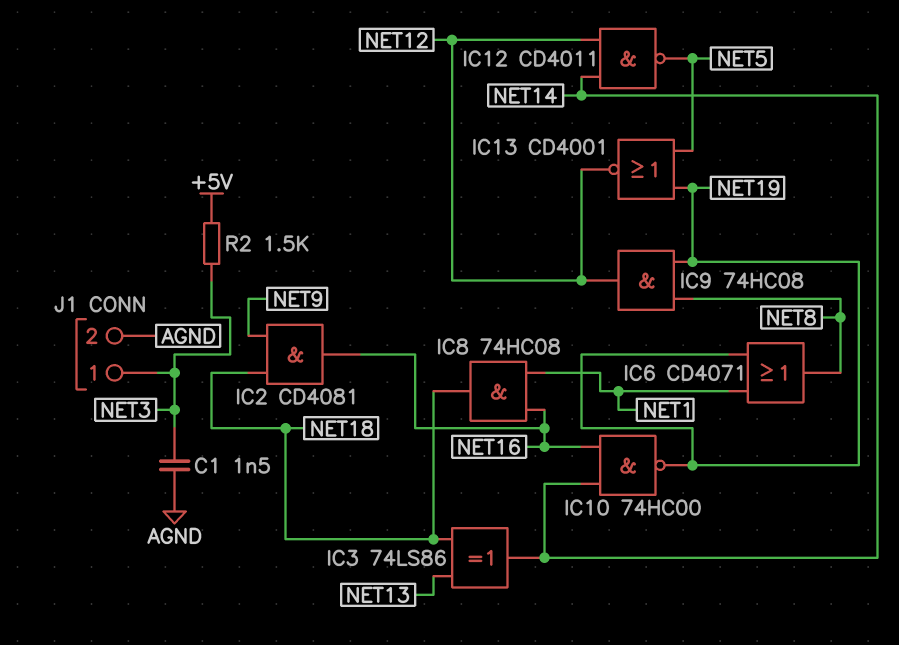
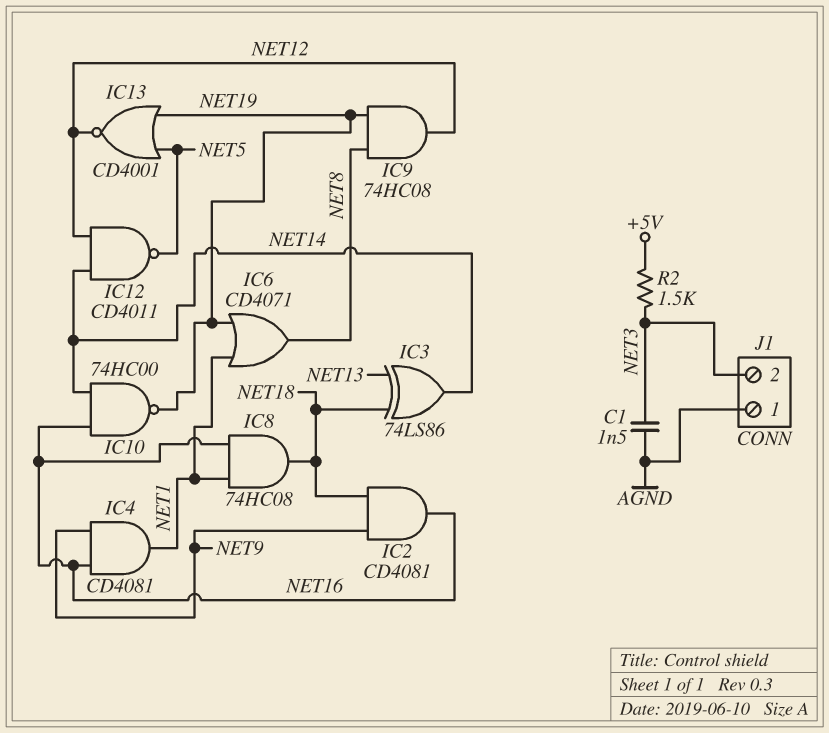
IC4: none -> AND CD4081 (in NET9, in NET16, out NET1)
J1 pin 1: NET3 -> AGND
J1 pin 2: AGND -> NET3

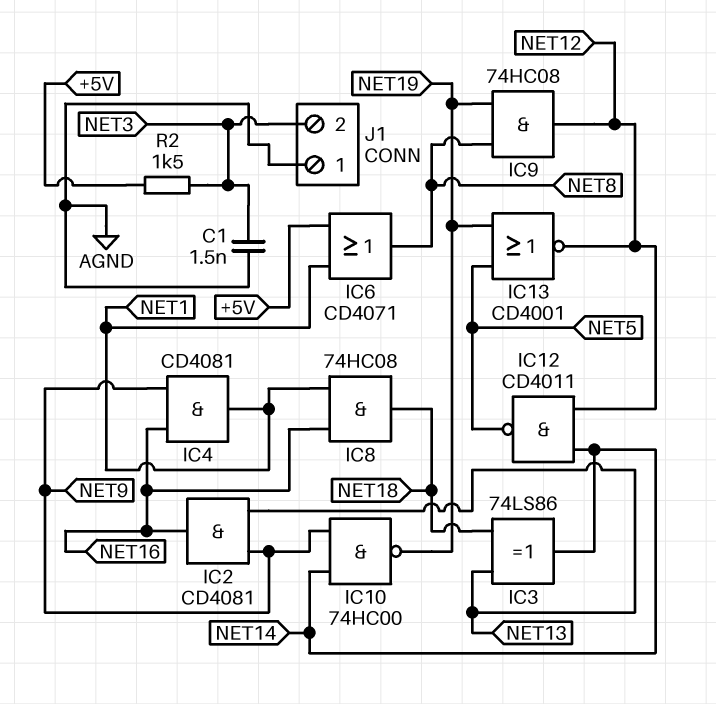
IC2: AND CD4081 (in NET9, in NET18, out NET16) -> AND CD4081 (in NET9, in NET13, out NET16)
IC6: OR CD4071 (in NET1, in NET19, out NET8) -> OR CD4071 (in +5V, in NET1, out NET8)
IC10: NAND 74HC00 (in NET14, in NET16, out NET19) -> NAND 74HC00 (in NET9, in NET14, out NET19)

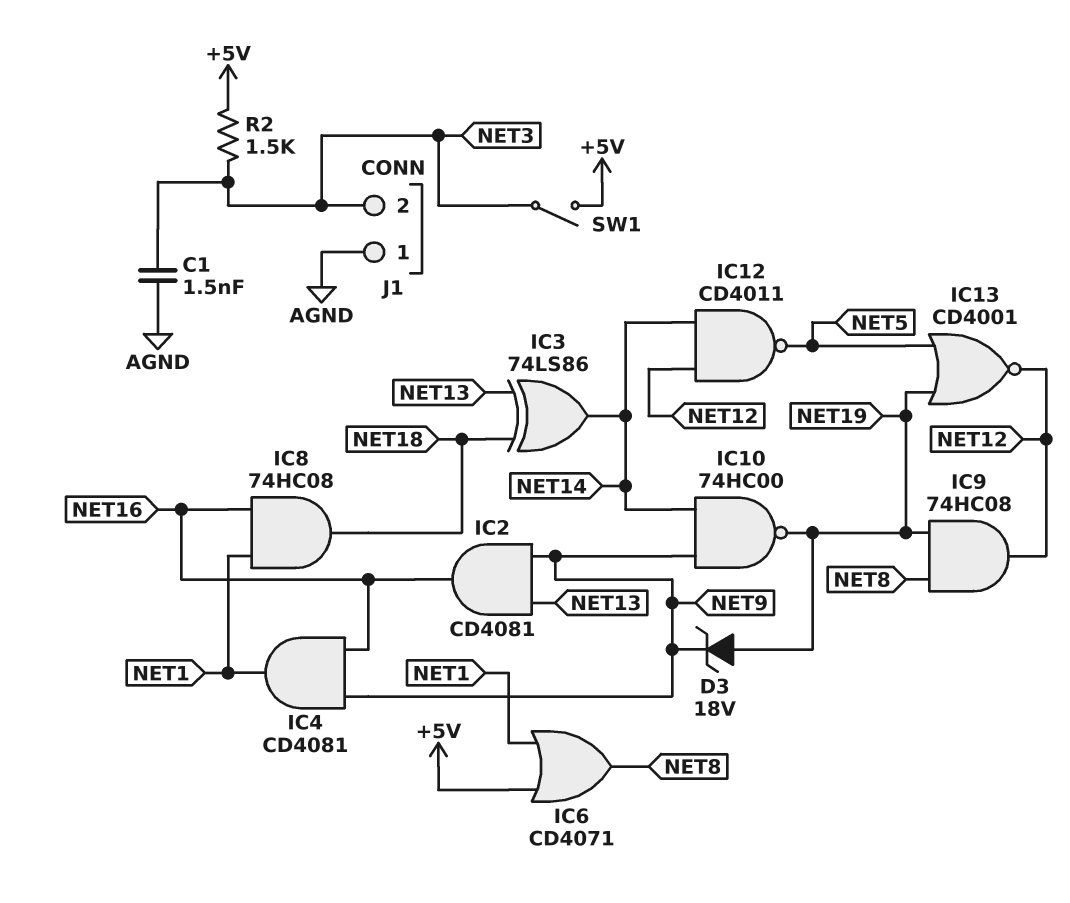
D3: none -> zener 18V (A NET19, K NET9)
SW1: none -> switch (+5V, NET3)

